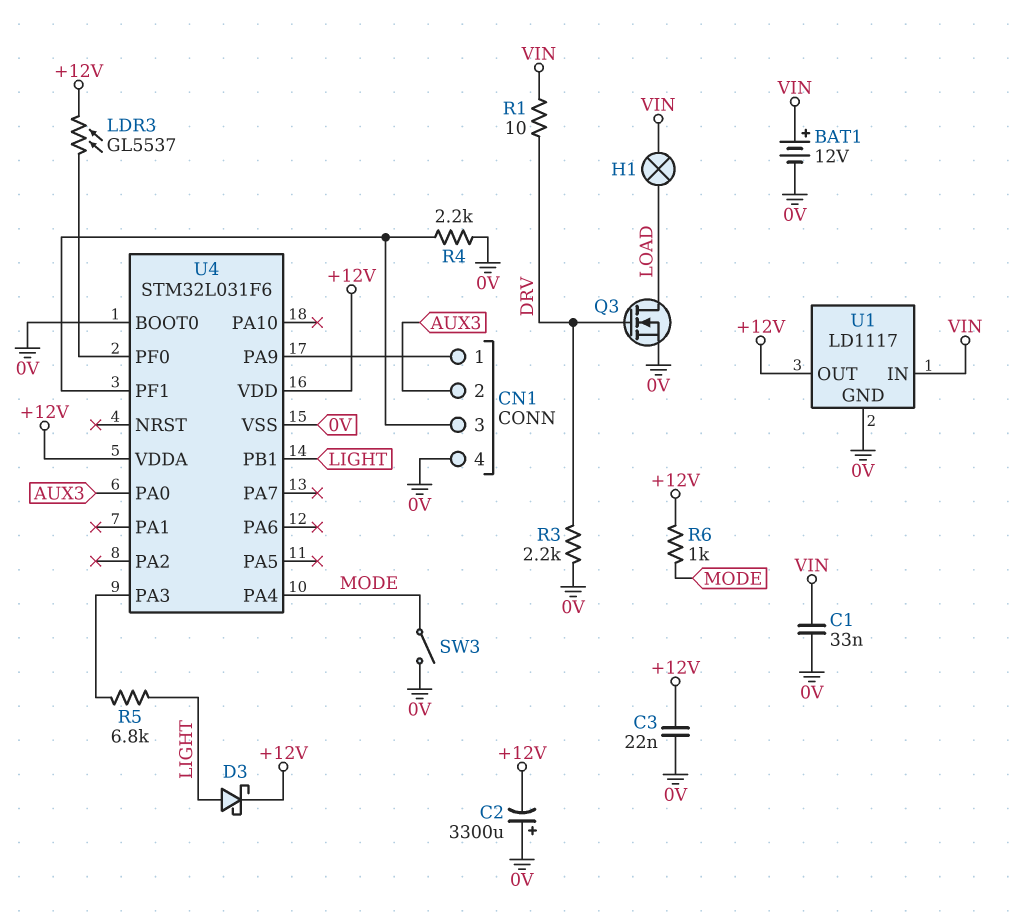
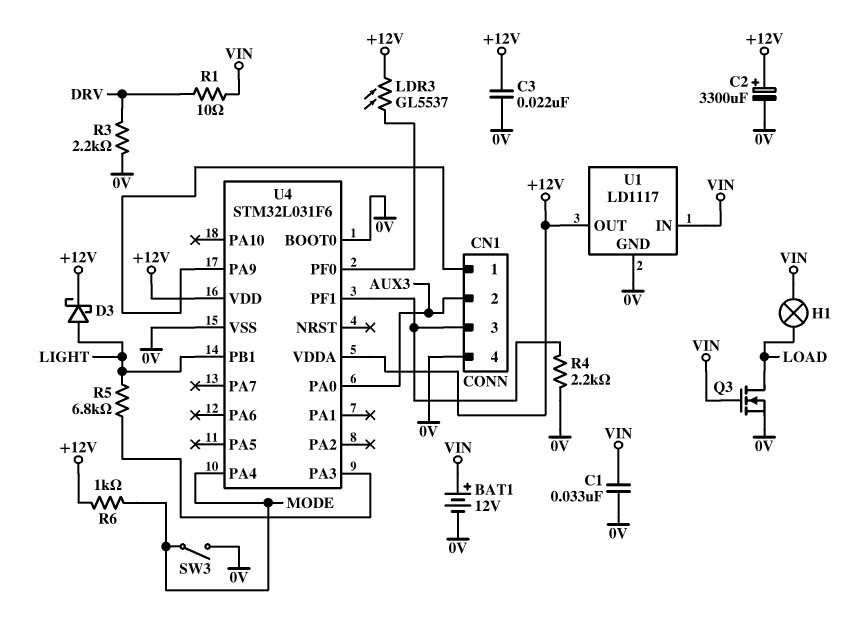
C2: 3300uF (plus 0V, minus +12V) -> 3300uF (plus +12V, minus 0V)
Q3: NMOS (G DRV, D LOAD, S 0V) -> NMOS (G VIN, D LOAD, S 0V)

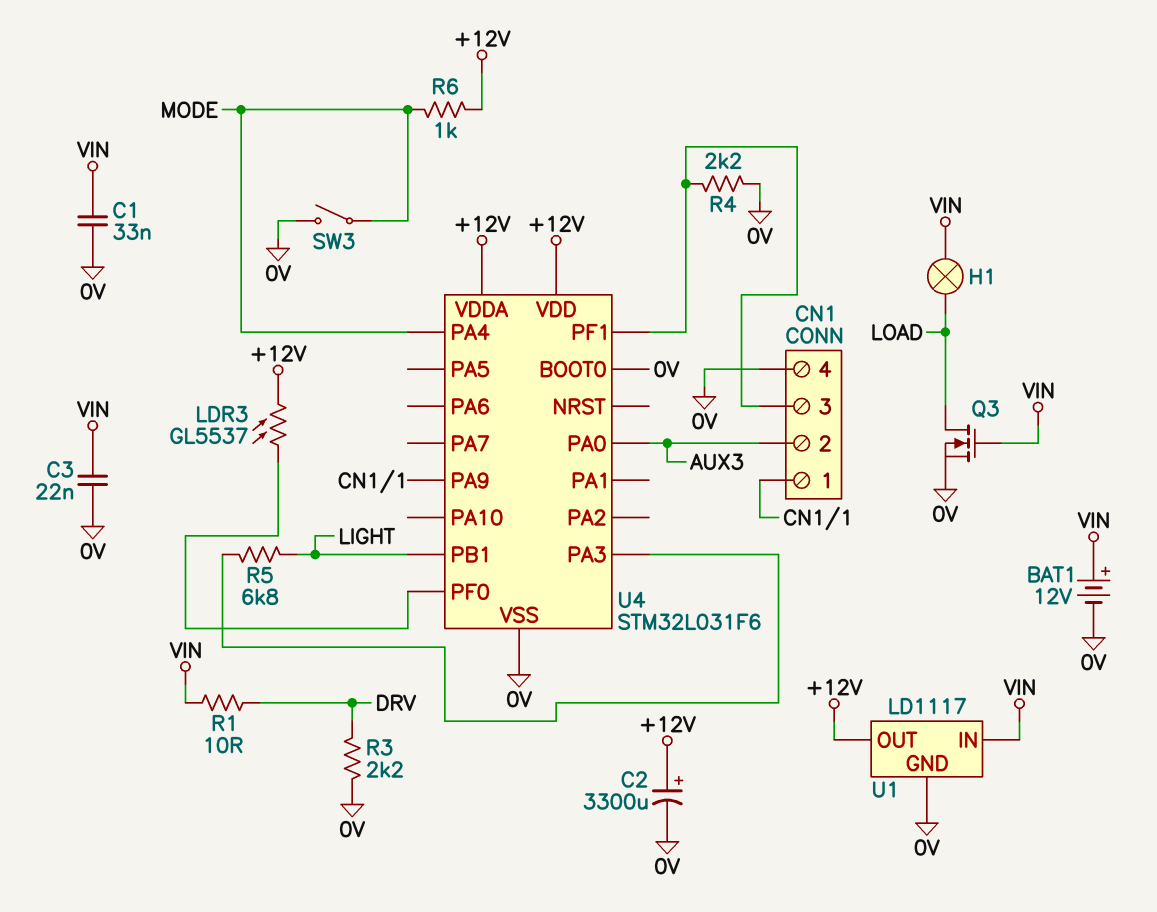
C3: 22nF (+12V, 0V) -> 22nF (0V, VIN)
D3: schottky (A LIGHT, K +12V) -> none

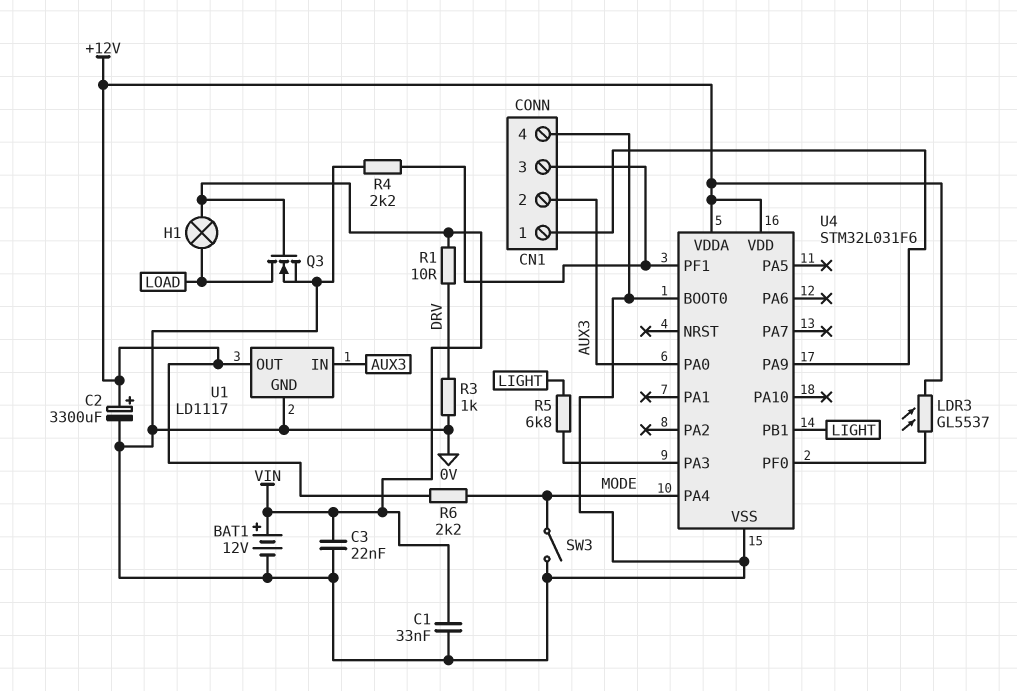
R3: 2.2k (0V, DRV) -> 1k (0V, DRV)
R6: 1k (+12V, MODE) -> 2.2k (+12V, MODE)
U1 pin IN: VIN -> AUX3

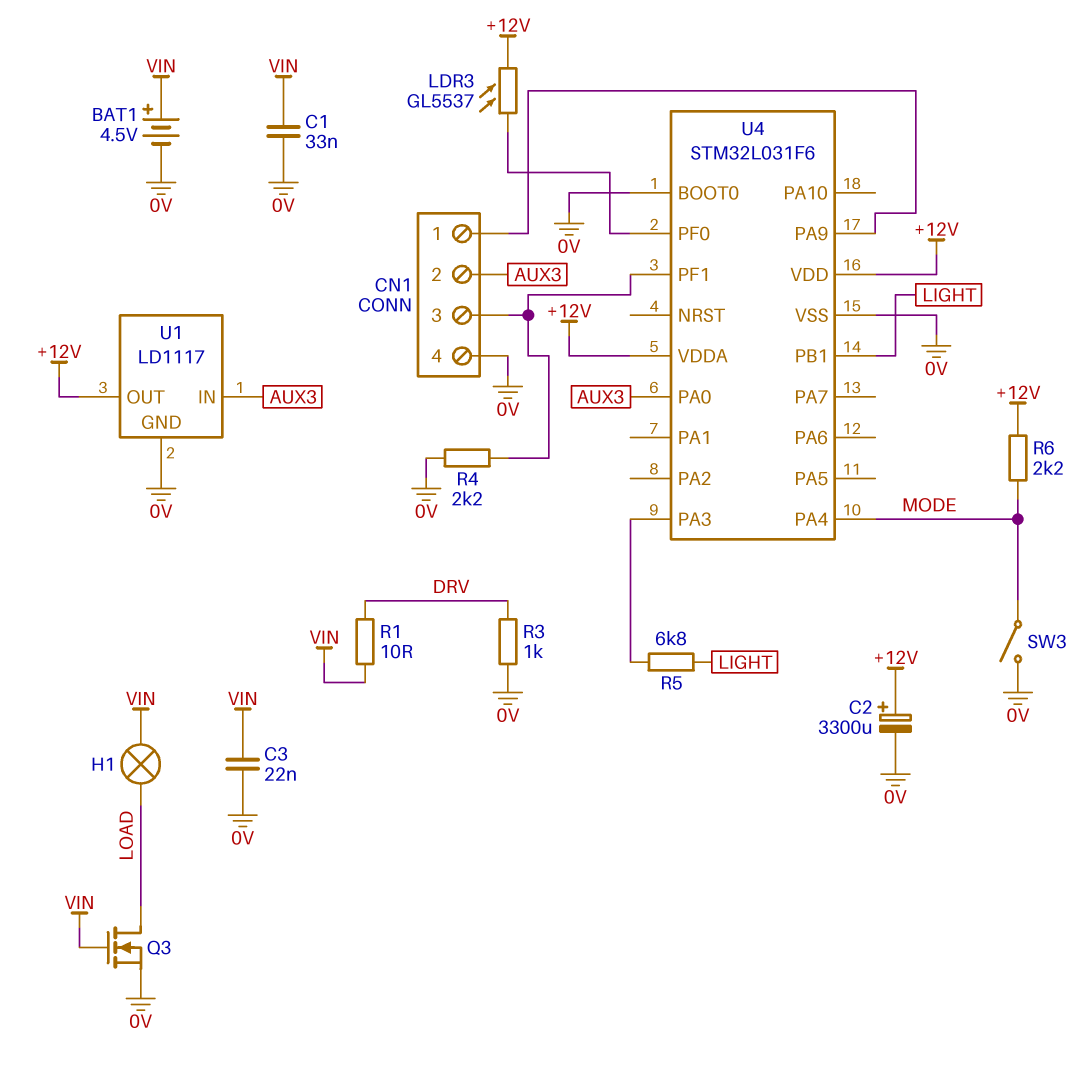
BAT1: 12V (plus VIN, minus 0V) -> 4.5V (plus VIN, minus 0V)

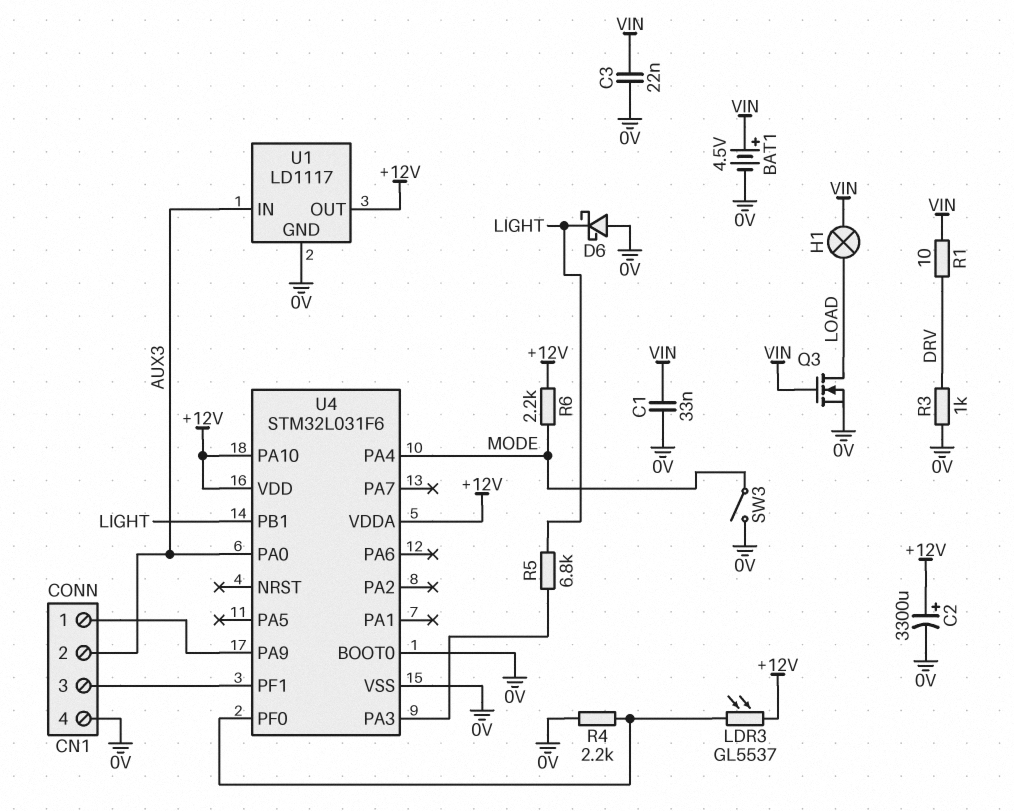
D6: none -> schottky (A 0V, K LIGHT)
R4: 2.2k (0V, CN1/3) -> 2.2k (0V, U4/PF0)
U4 pin PA10: none -> +12V

